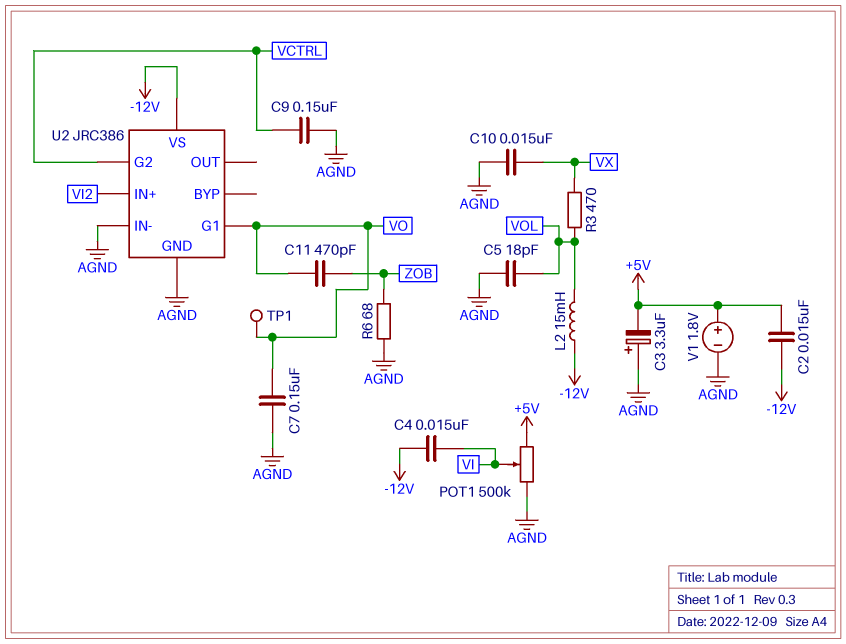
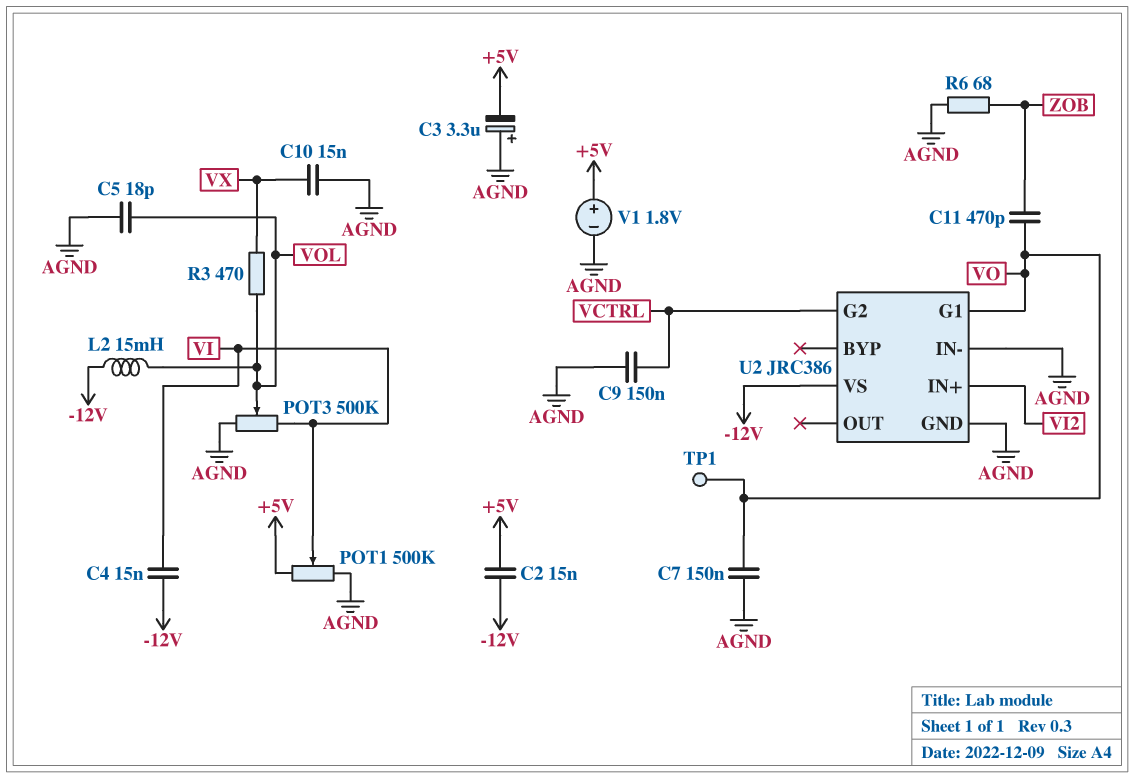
POT3: none -> 500k (AGND, VI, wiper VOL)

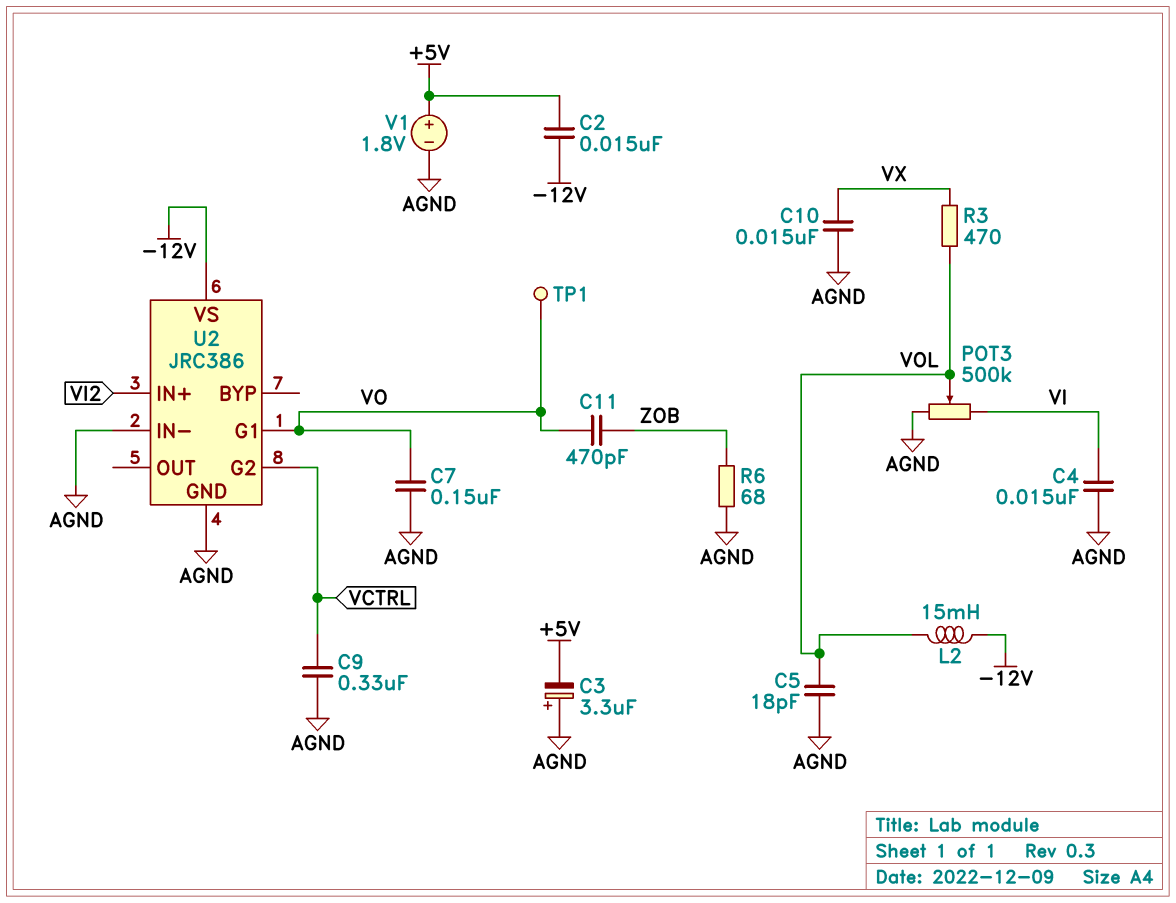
C4: 15nF (-12V, VI) -> 15nF (AGND, VI)
C9: 150nF (AGND, VCTRL) -> 330nF (AGND, VCTRL)
POT1: 500k (+5V, AGND, wiper VI) -> none

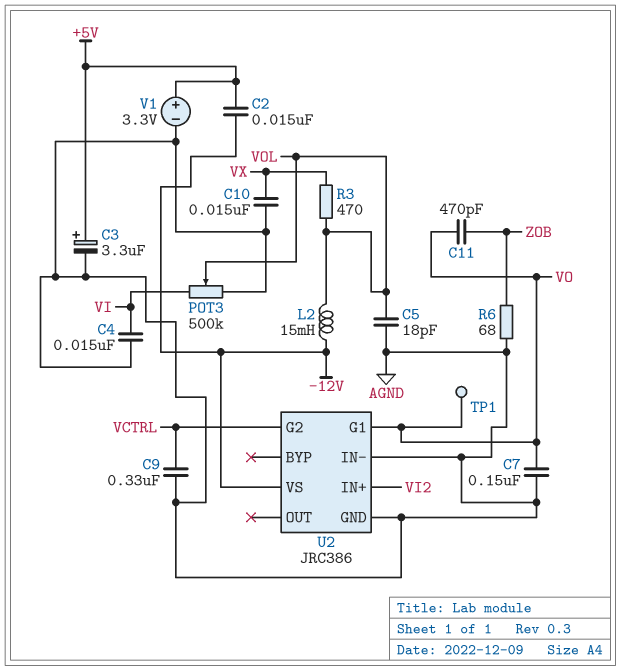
C3: 3.3uF (plus AGND, minus +5V) -> 3.3uF (plus +5V, minus AGND)
V1: 1.8V (plus +5V, minus AGND) -> 3.3V (plus +5V, minus AGND)

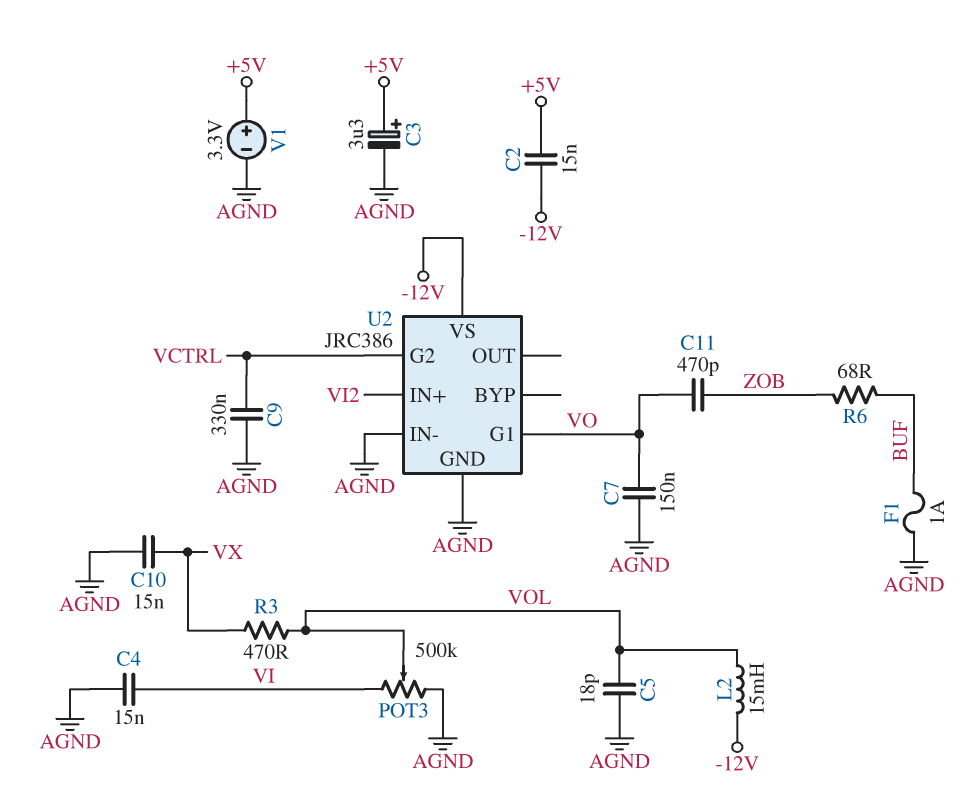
F1: none -> 1A (AGND, BUF)
R6: 68 (AGND, ZOB) -> 68 (BUF, ZOB)
TP1: test point (VO) -> none

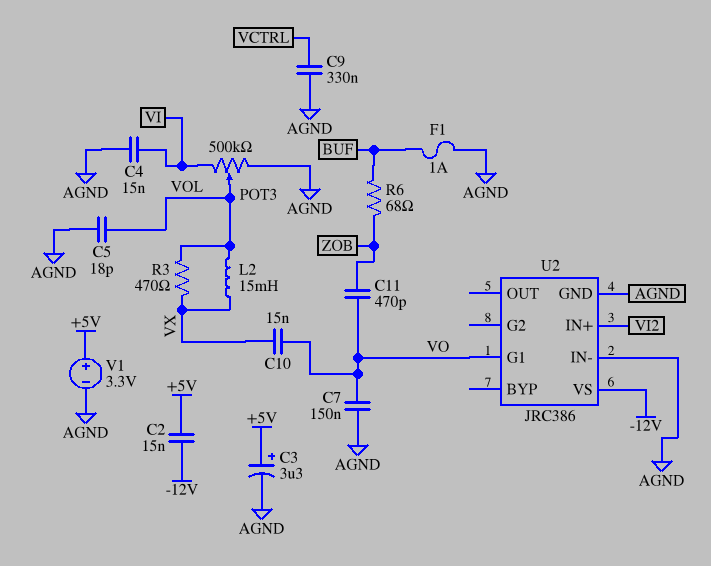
C10: 15nF (AGND, VX) -> 15nF (VO, VX)
L2: 15mH (-12V, VOL) -> 15mH (VOL, VX)
U2 pin G2: VCTRL -> none

